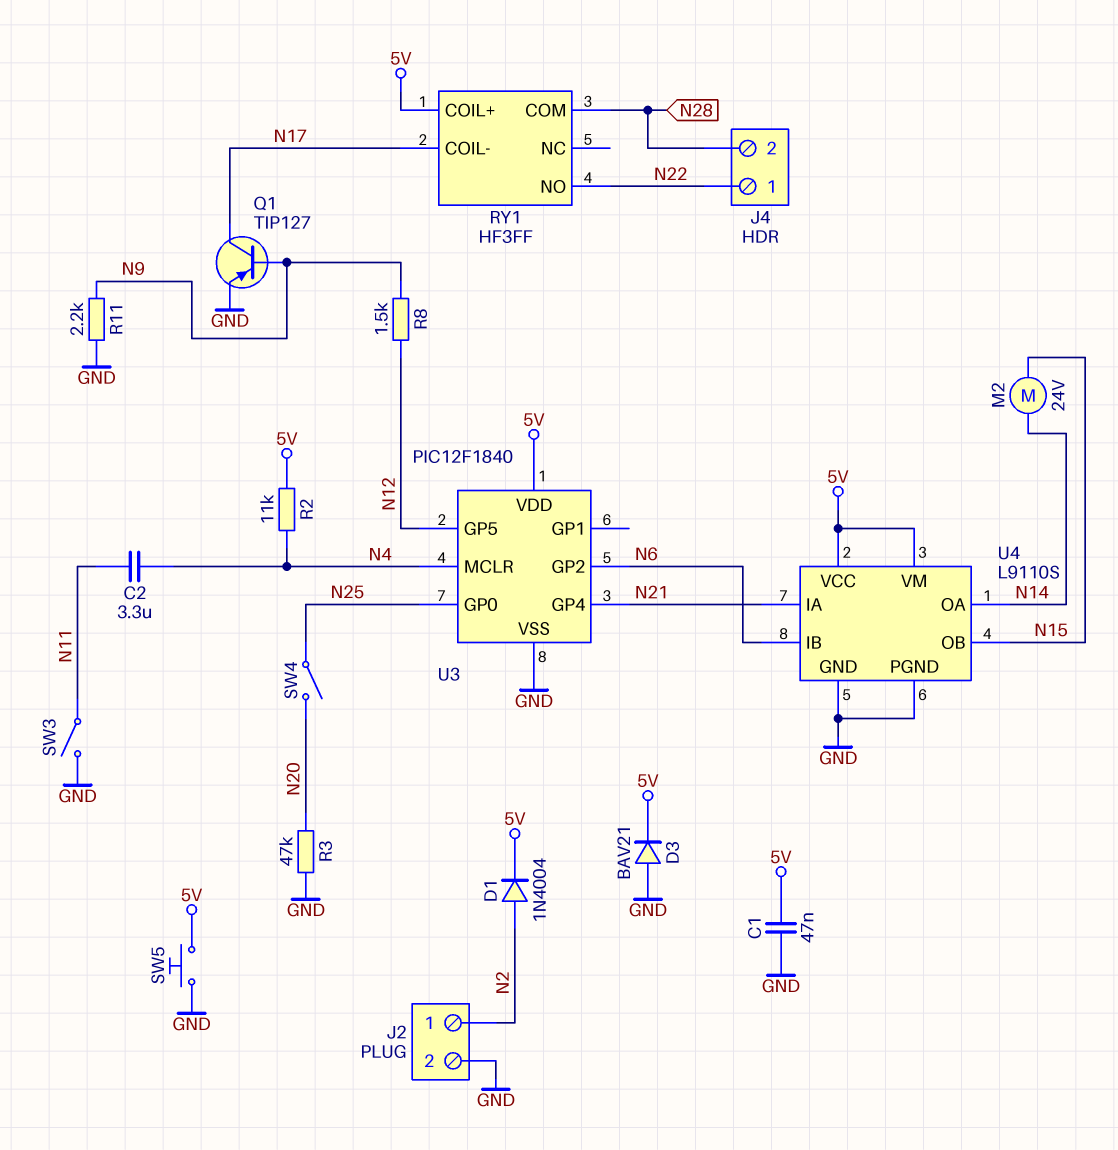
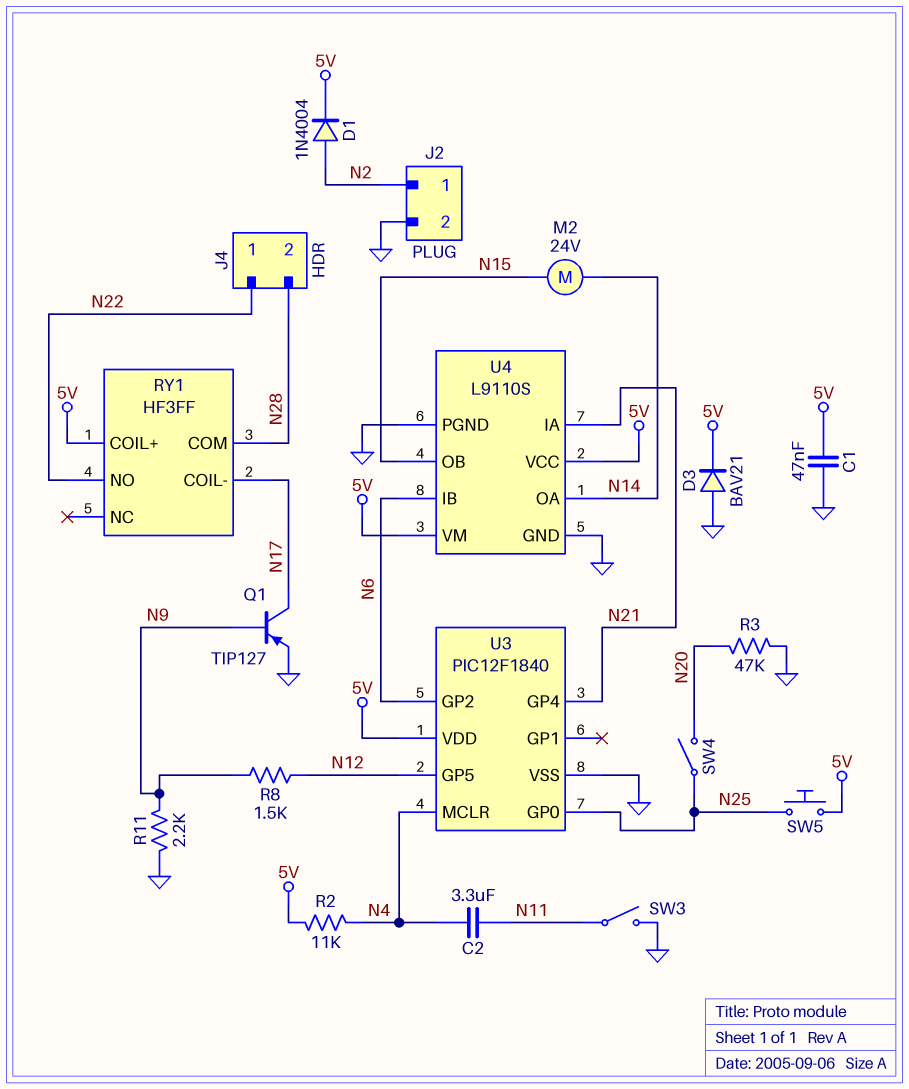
SW5: button (5V, GND) -> button (5V, N25)

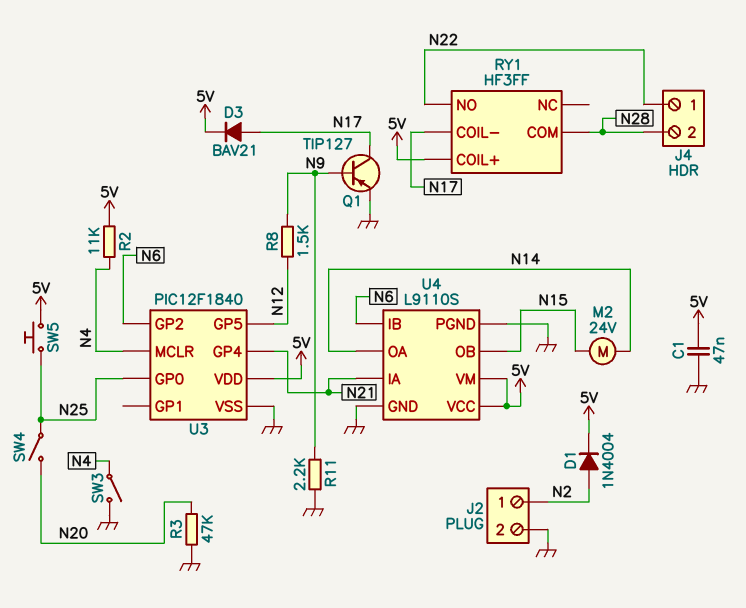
C2: 3.3uF (N4, N11) -> none
D3: diode BAV21 (A GND, K 5V) -> diode BAV21 (A N17, K 5V)
SW3: switch (GND, N11) -> switch (GND, N4)

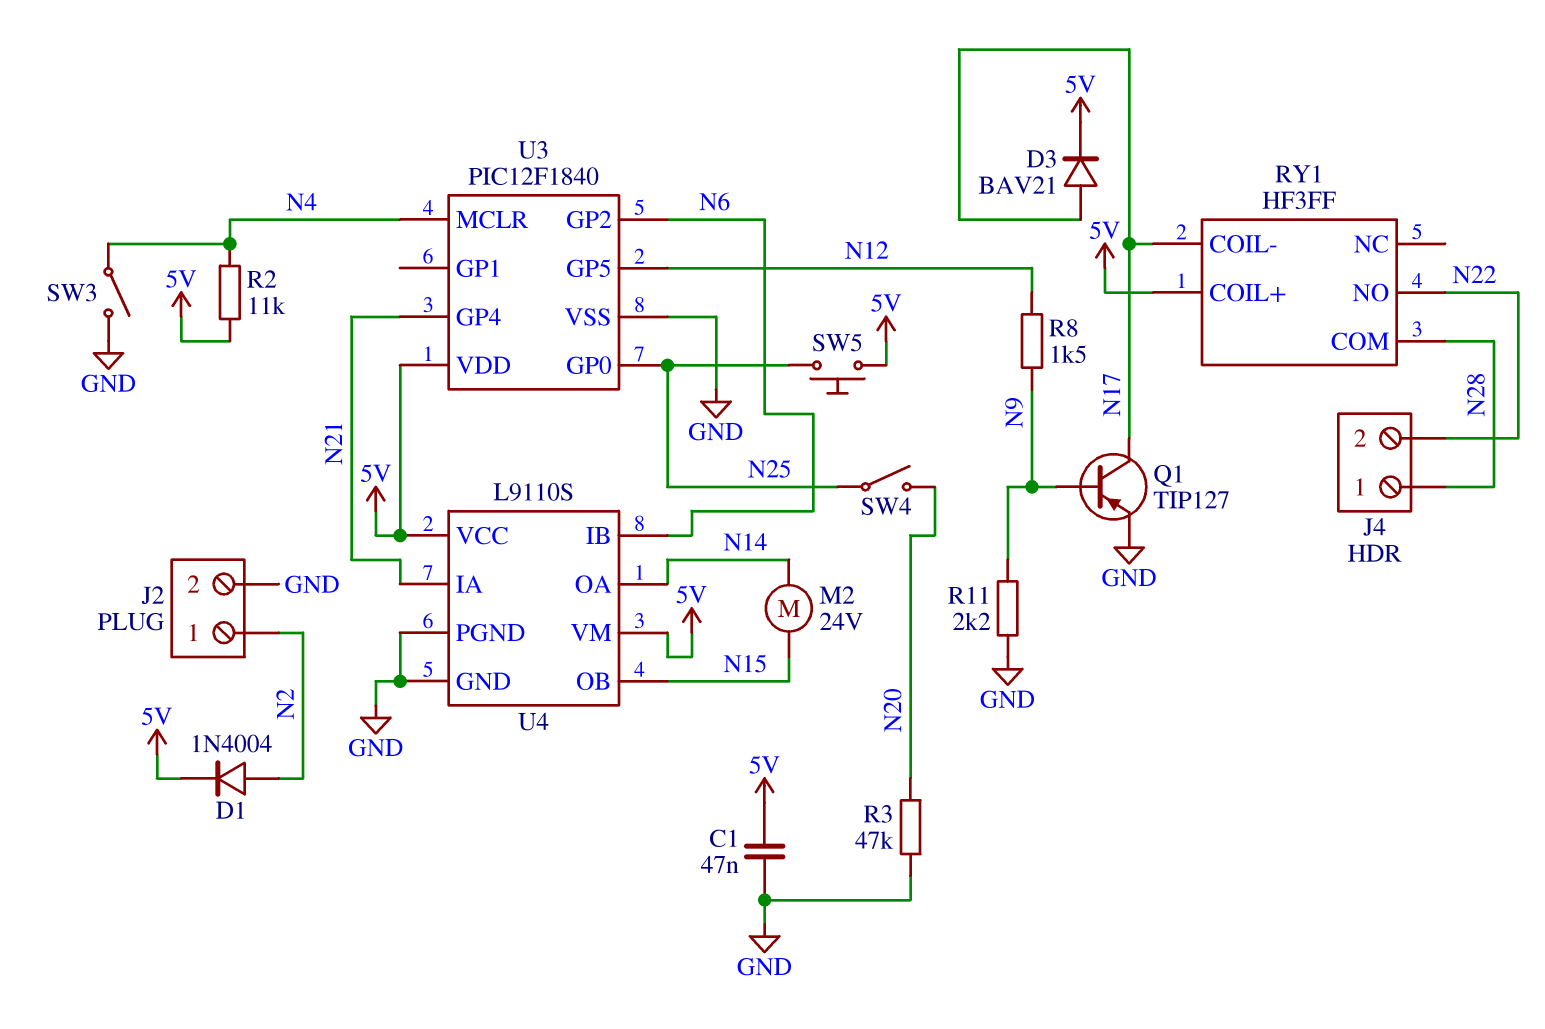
J4 pin 1: N22 -> N28
J4 pin 2: N28 -> N22

